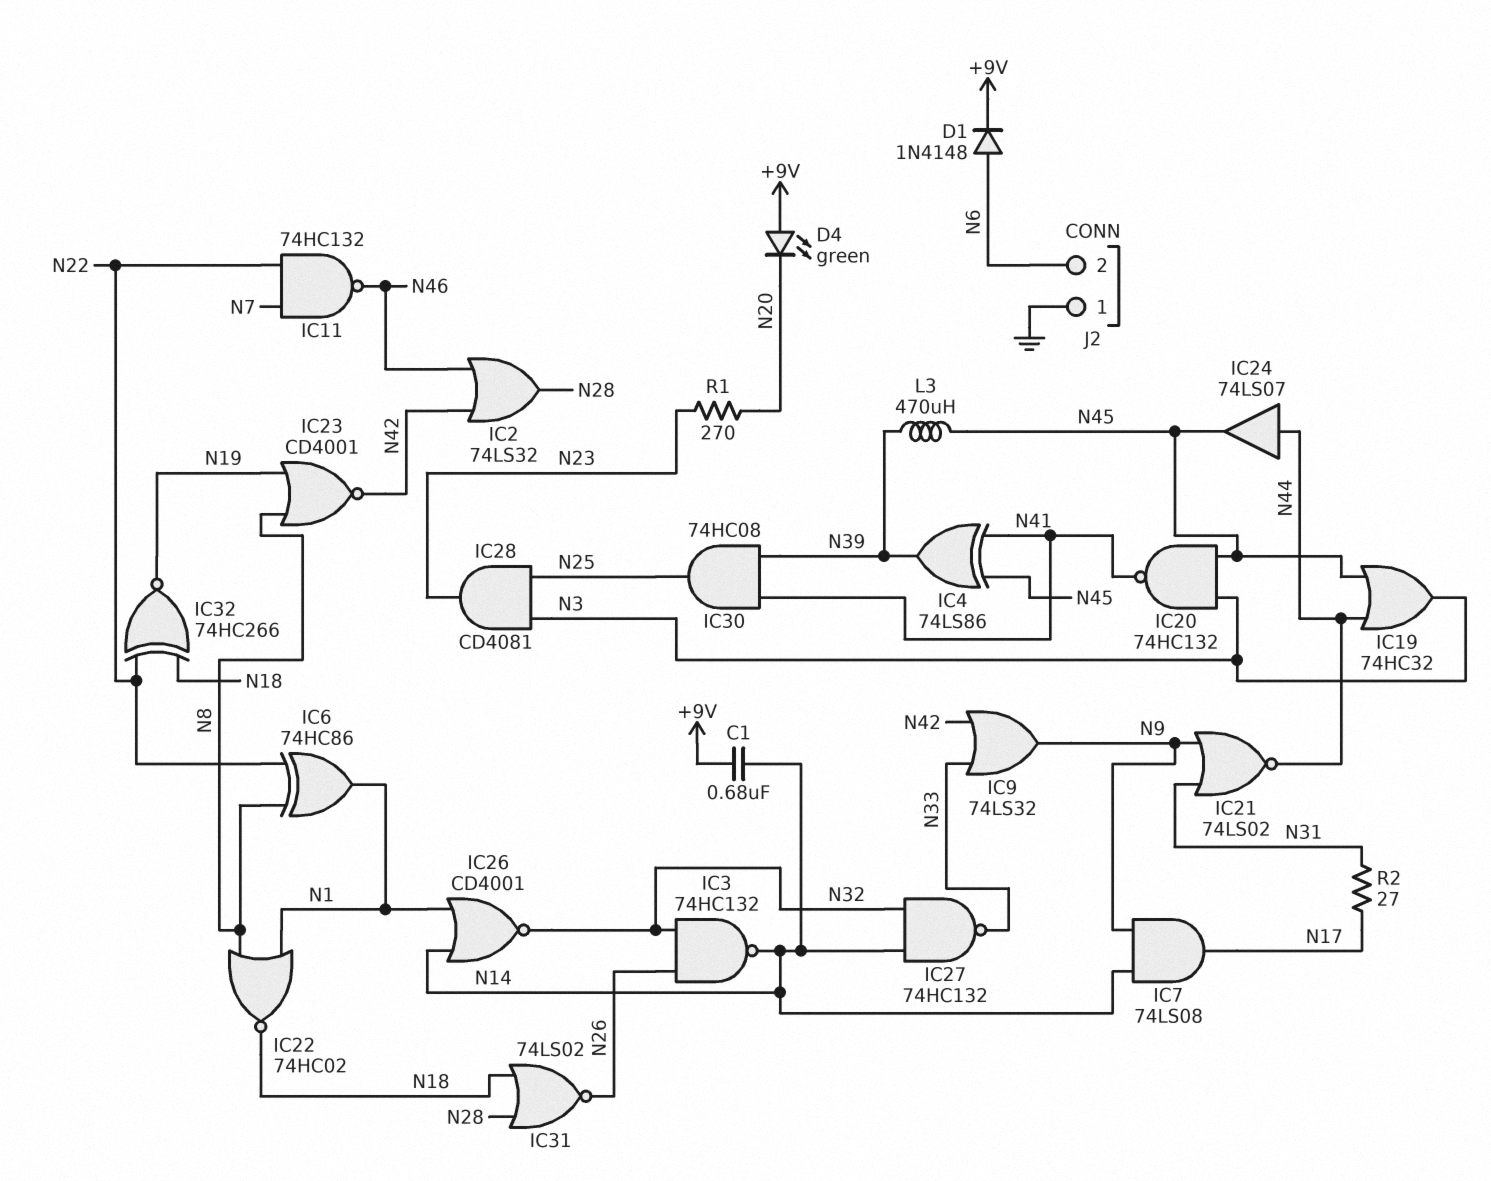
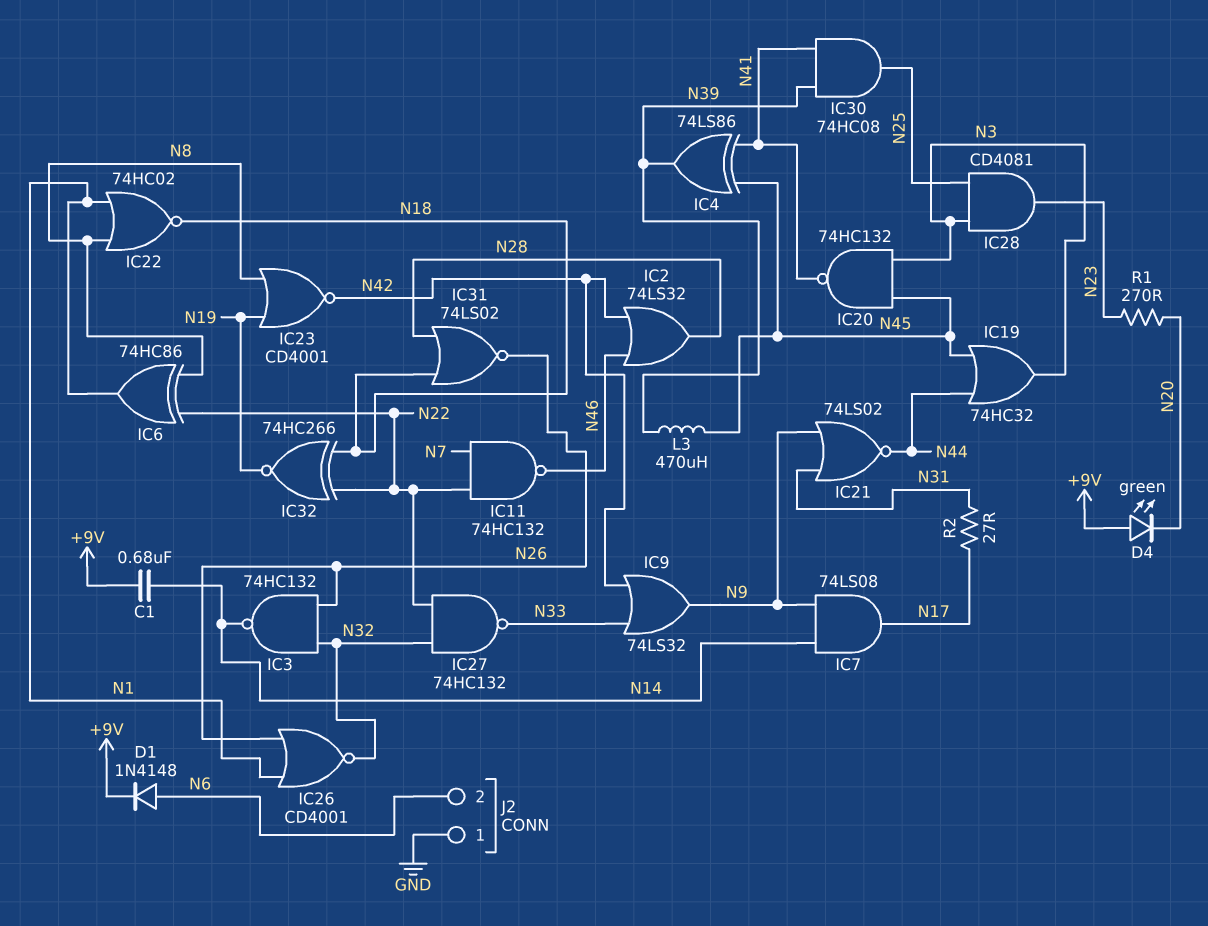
IC24: buffer 74LS07 (in N44, out N45) -> none
IC26: NOR CD4001 (in N1, in N14, out N32) -> NOR CD4001 (in N1, in N26, out N32)
IC27: NAND 74HC132 (in N14, in N32, out N33) -> NAND 74HC132 (in N22, in N32, out N33)

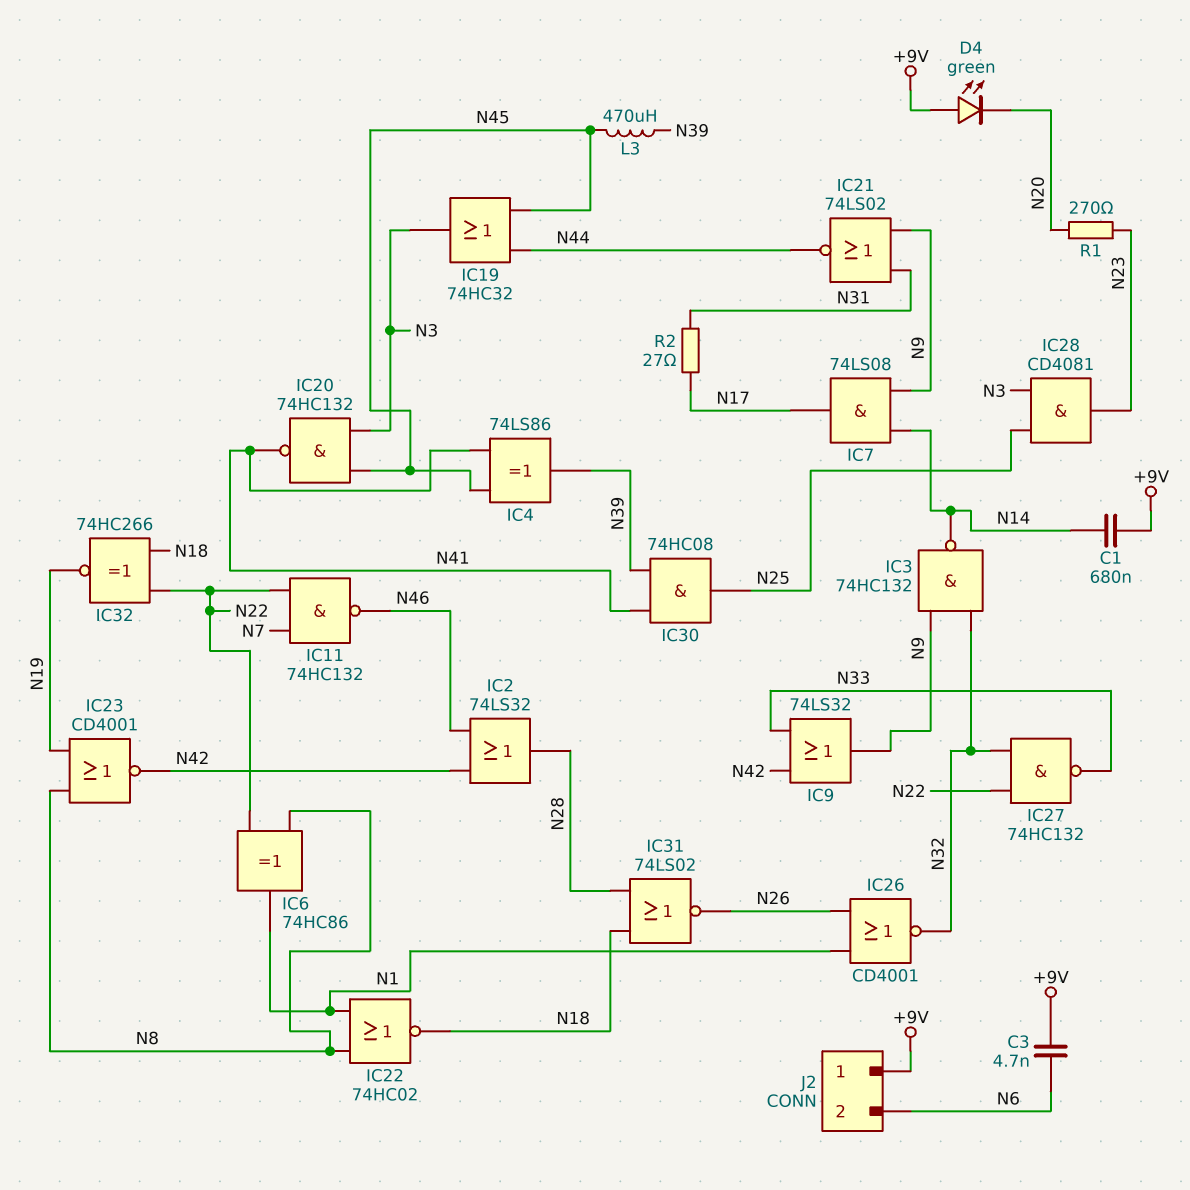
C3: none -> 4.7nF (+9V, N6)
D1: diode 1N4148 (A N6, K +9V) -> none
IC3: NAND 74HC132 (in N26, in N32, out N14) -> NAND 74HC132 (in N9, in N32, out N14)
J2 pin 1: GND -> +9V

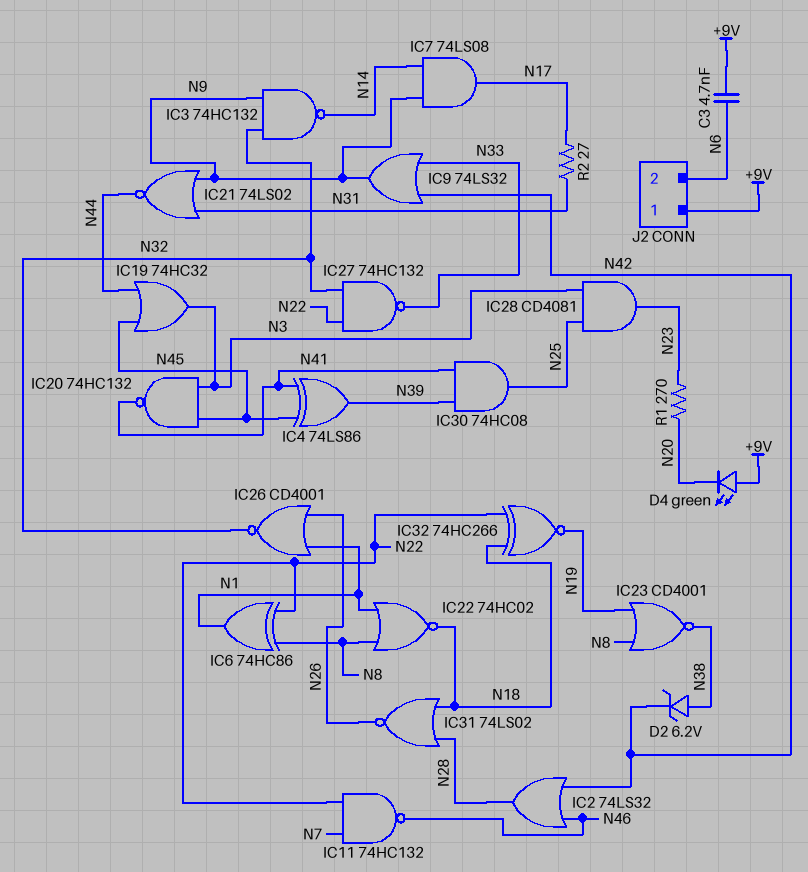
C1: 680nF (+9V, N14) -> none
D2: none -> zener 6.2V (A N38, K N42)
IC23: NOR CD4001 (in N8, in N19, out N42) -> NOR CD4001 (in N8, in N19, out N38)
L3: 470uH (N39, N45) -> none

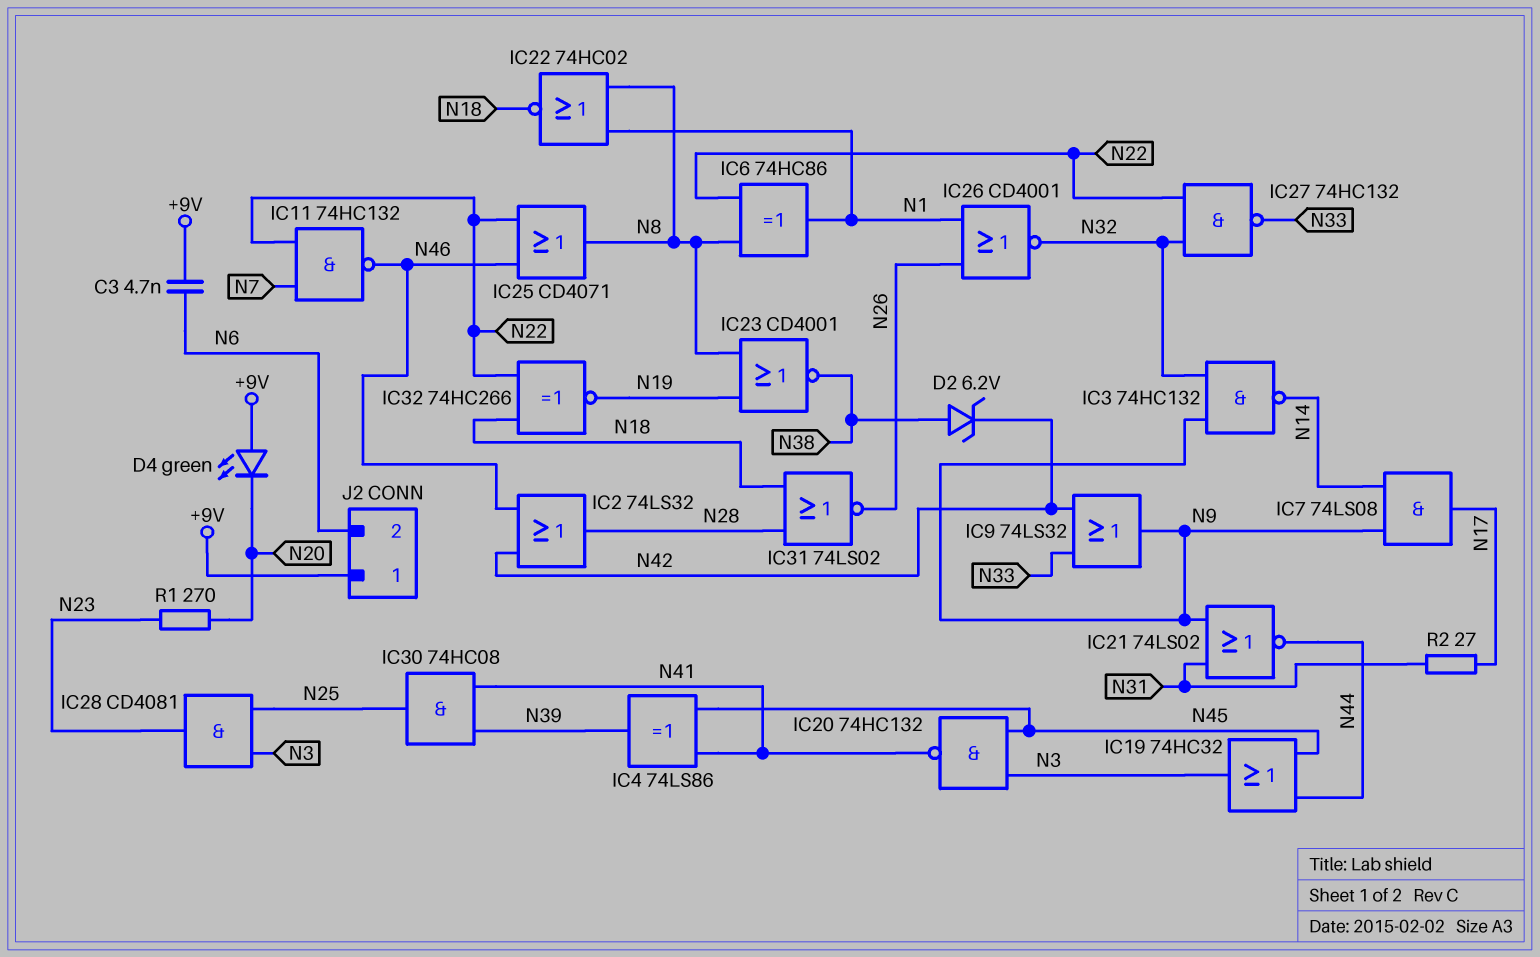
IC25: none -> OR CD4071 (in N22, in N46, out N8)

